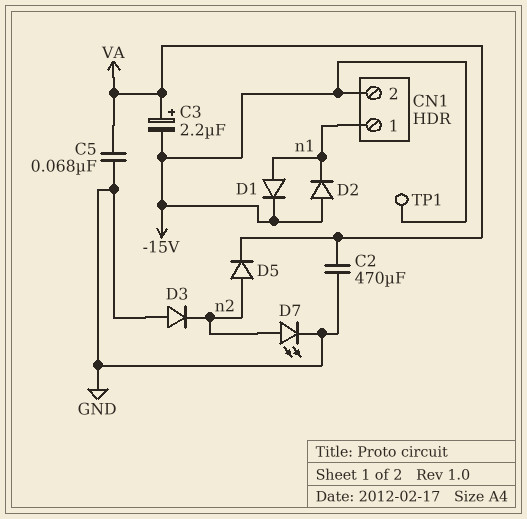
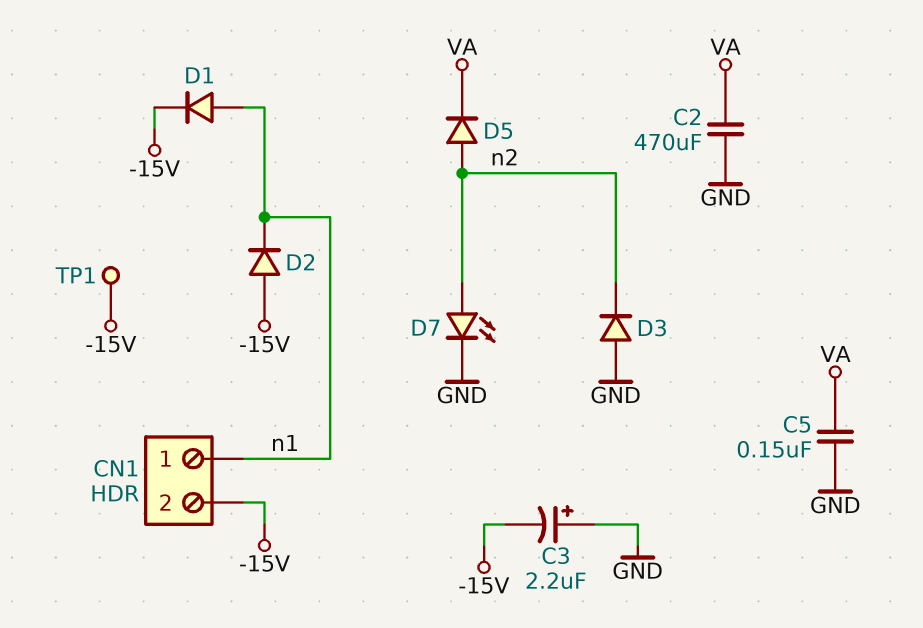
C3: 2.2uF (plus VA, minus -15V) -> 2.2uF (plus GND, minus -15V)
C5: 68nF (GND, VA) -> 150nF (GND, VA)

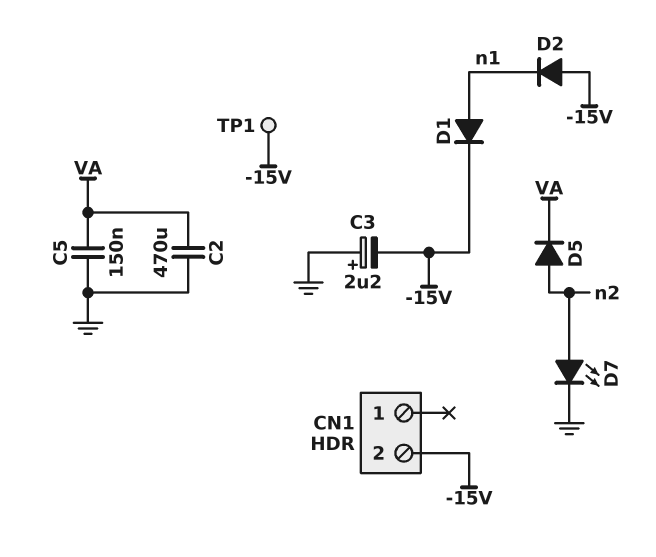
CN1 pin 1: n1 -> none
D3: diode (A GND, K n2) -> none

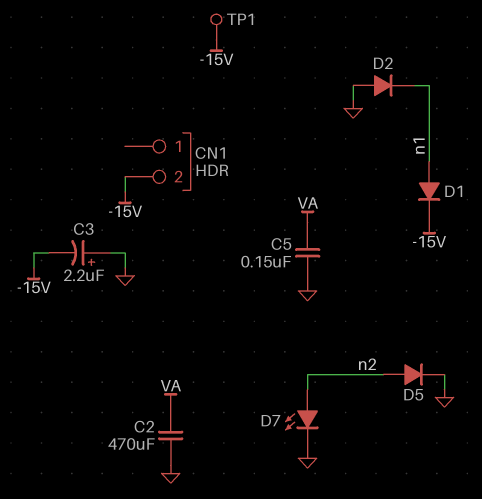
D2: diode (A -15V, K n1) -> diode (A GND, K n1)
D5: diode (A n2, K VA) -> diode (A n2, K GND)

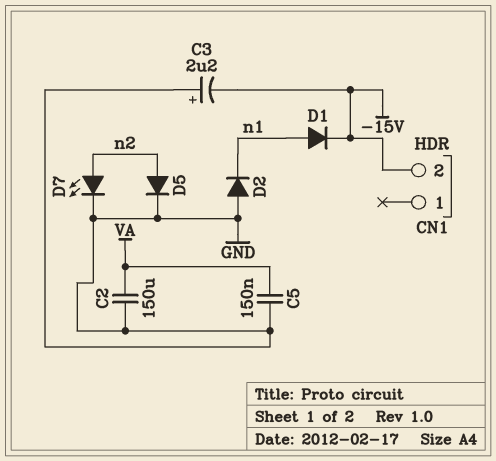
C2: 470uF (GND, VA) -> 150uF (GND, VA)
TP1: test point (-15V) -> none

